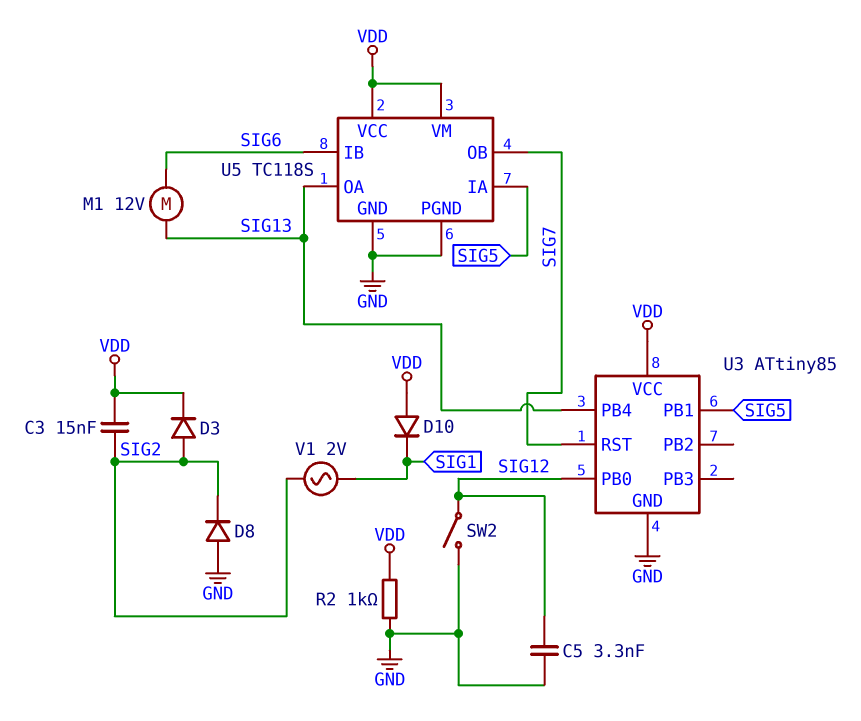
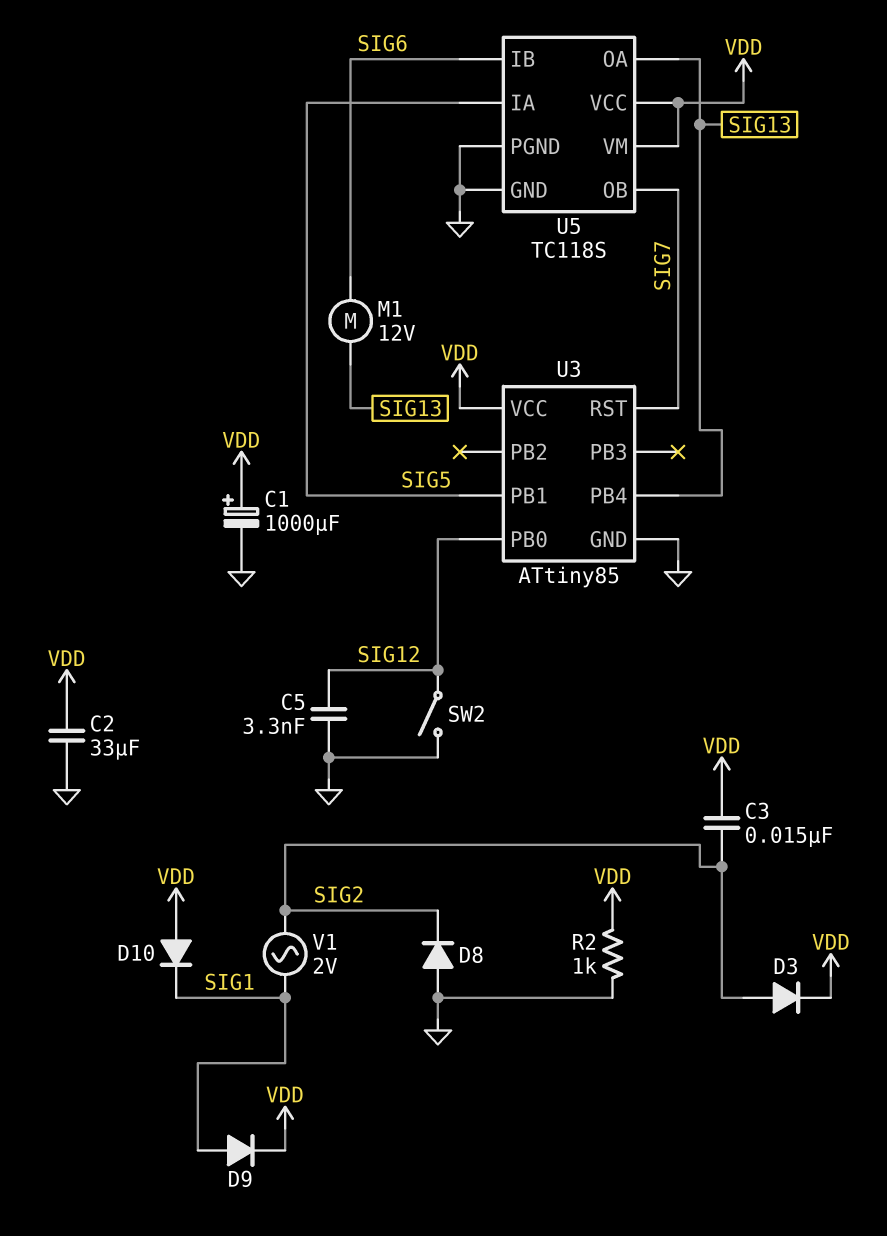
C1: none -> 1000uF (plus VDD, minus GND)
C2: none -> 33uF (GND, VDD)
D9: none -> diode (A SIG1, K VDD)

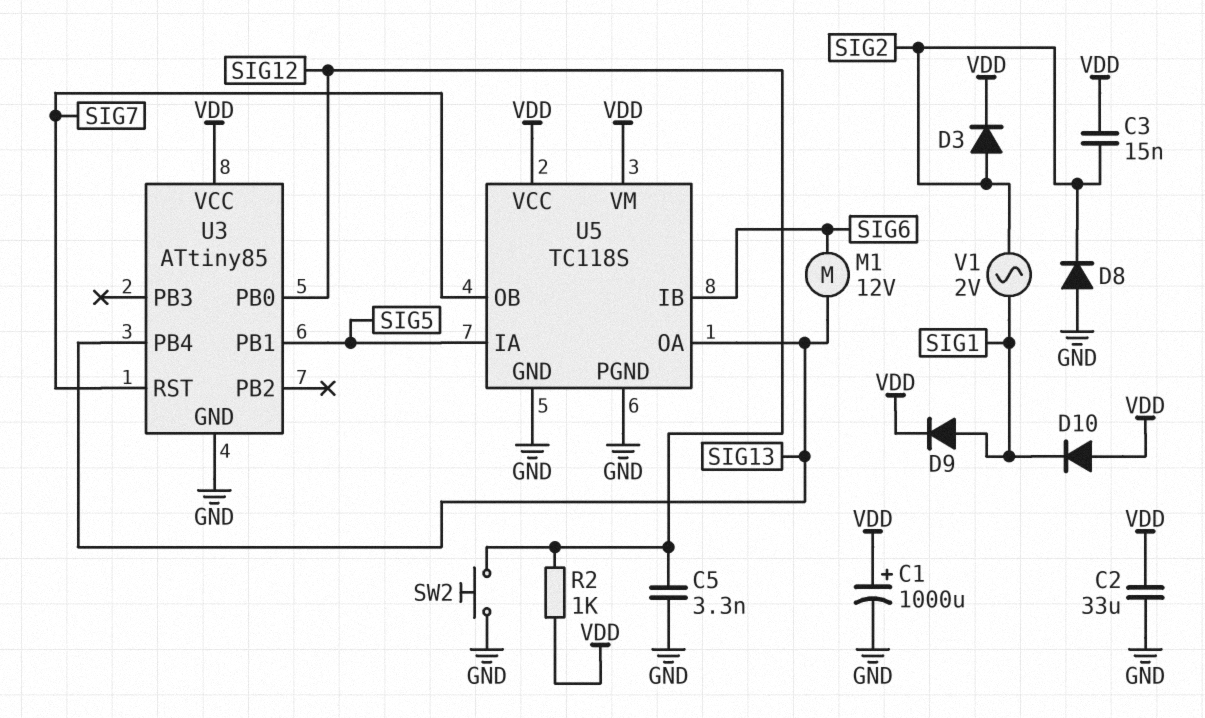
R2: 1k (GND, VDD) -> 1k (SIG12, VDD)
SW2: switch (GND, SIG12) -> button (GND, SIG12)

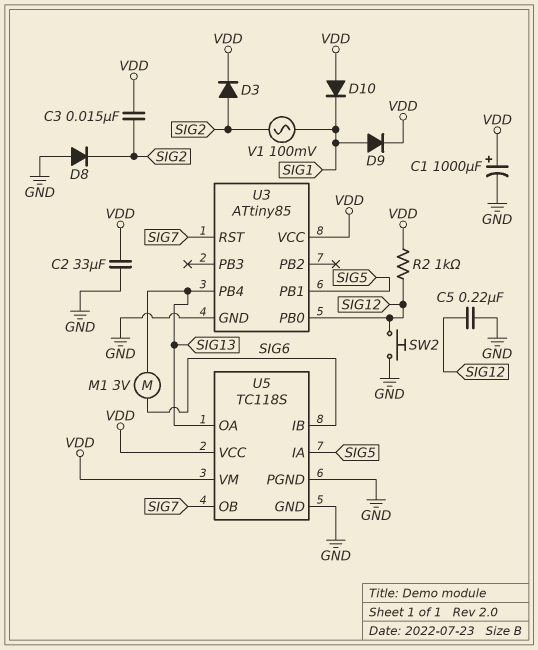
C5: 3.3nF (GND, SIG12) -> 220nF (GND, SIG12)
M1: motor 12V (SIG6, SIG13) -> motor 3V (SIG6, SIG13)
V1: AC 2V (SIG1, SIG2) -> AC 100mV (SIG1, SIG2)

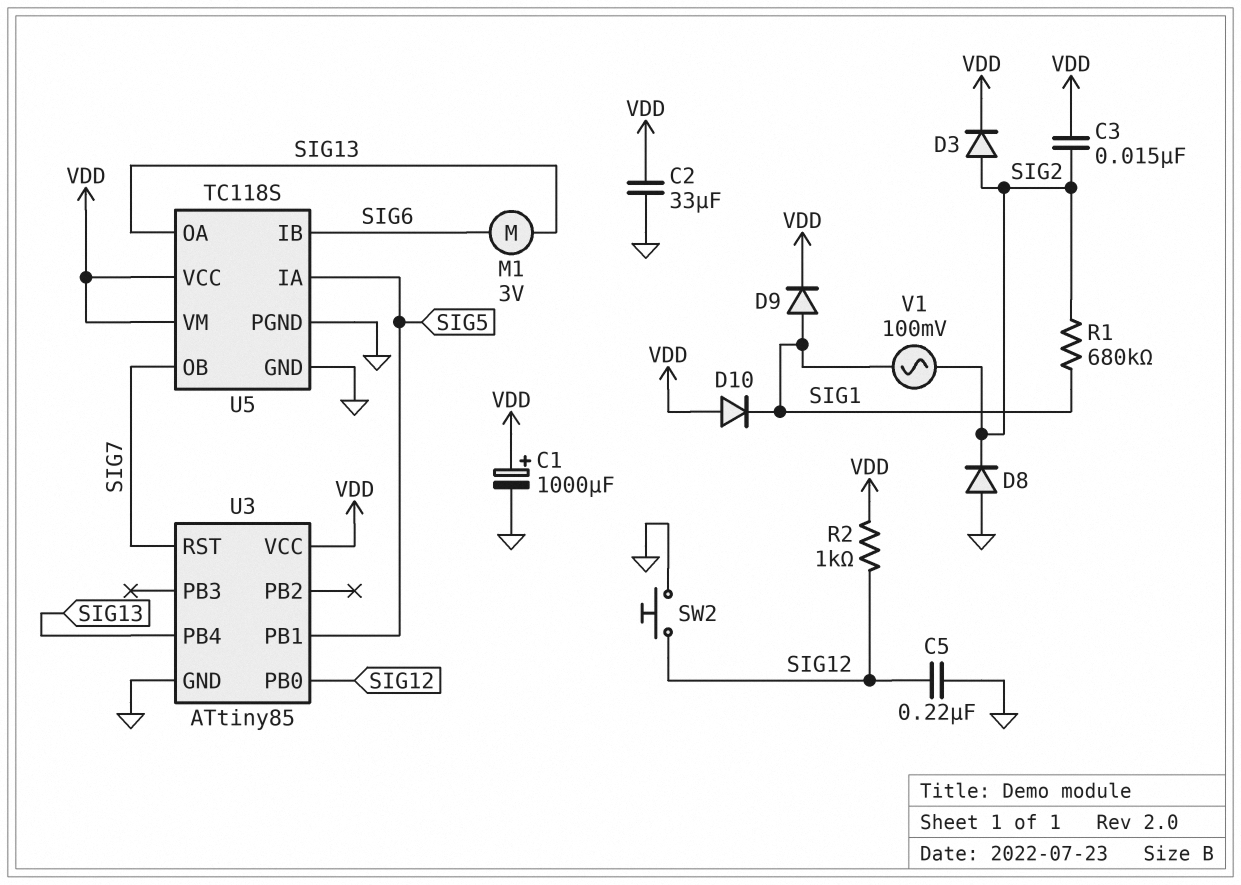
R1: none -> 680k (SIG1, SIG2)

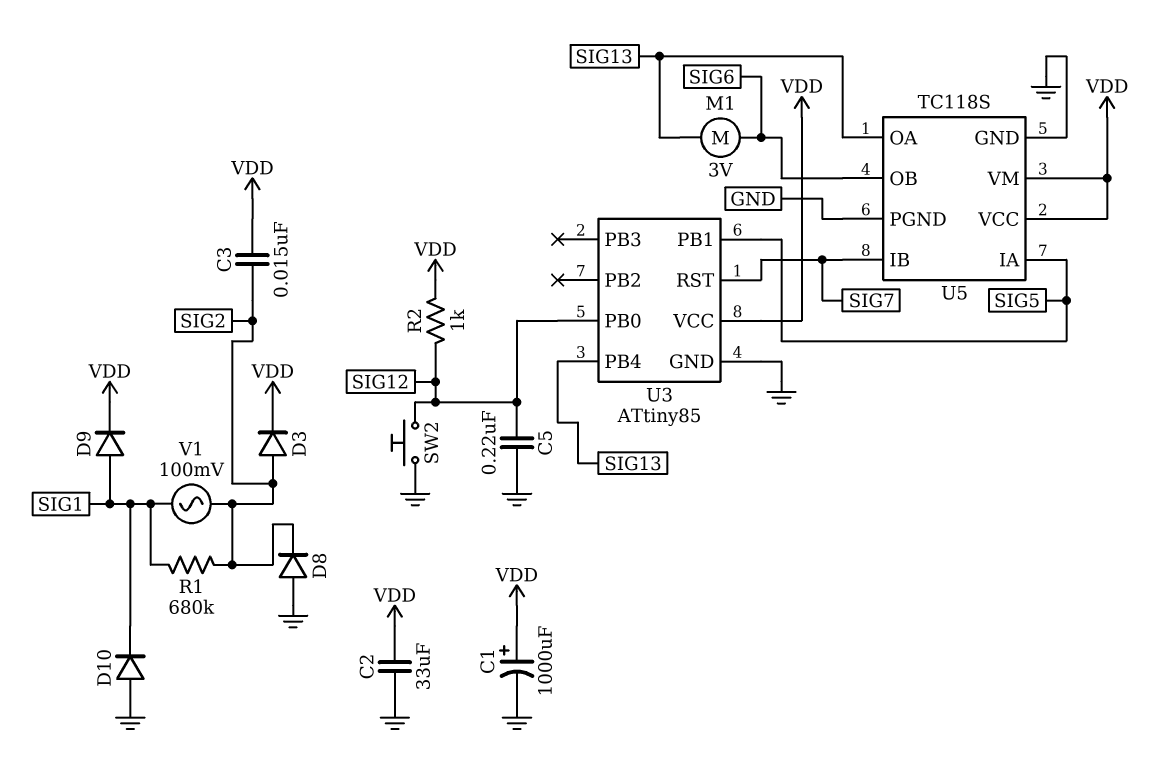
D10: diode (A VDD, K SIG1) -> diode (A GND, K SIG1)
U5 pin IB: SIG6 -> SIG7
U5 pin OB: SIG7 -> SIG6

